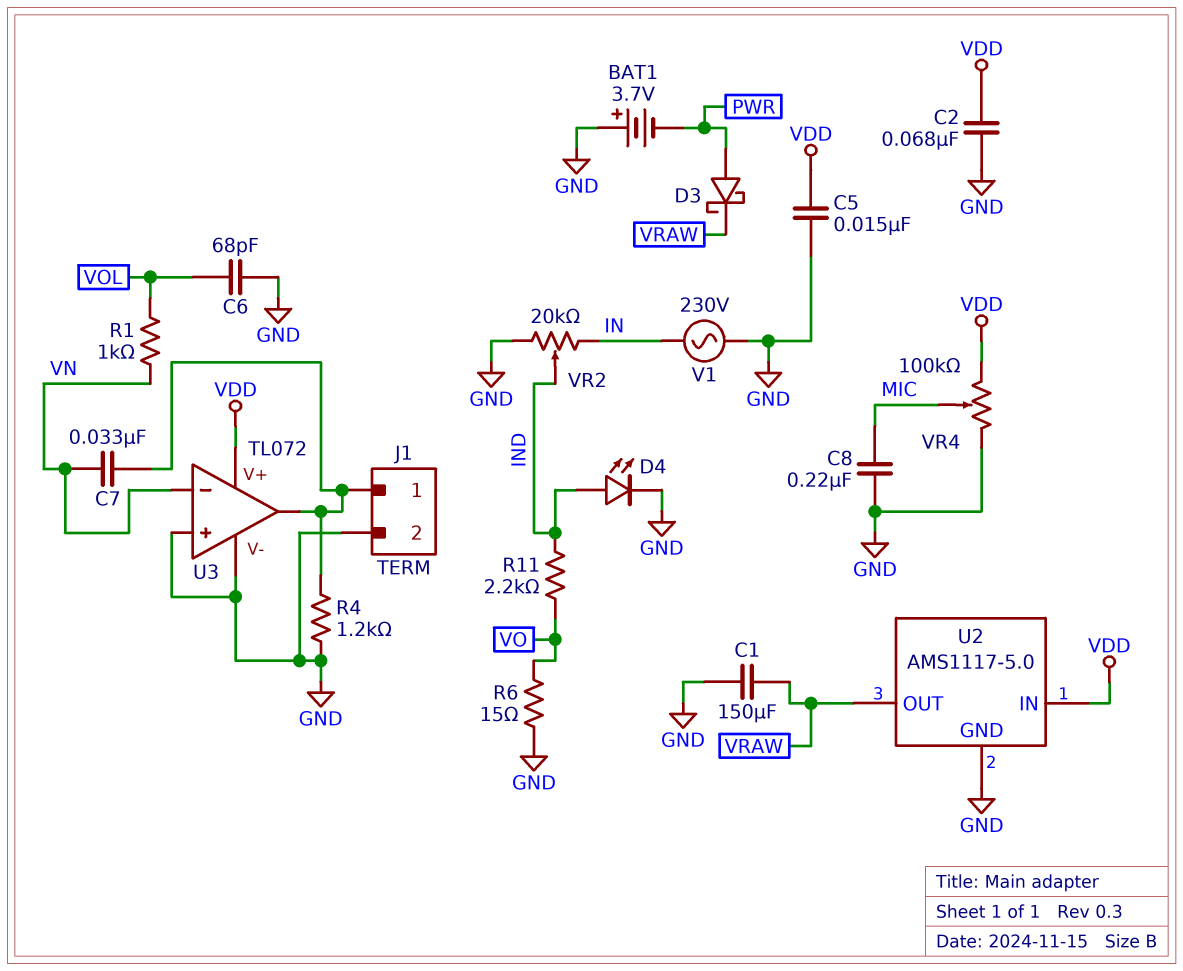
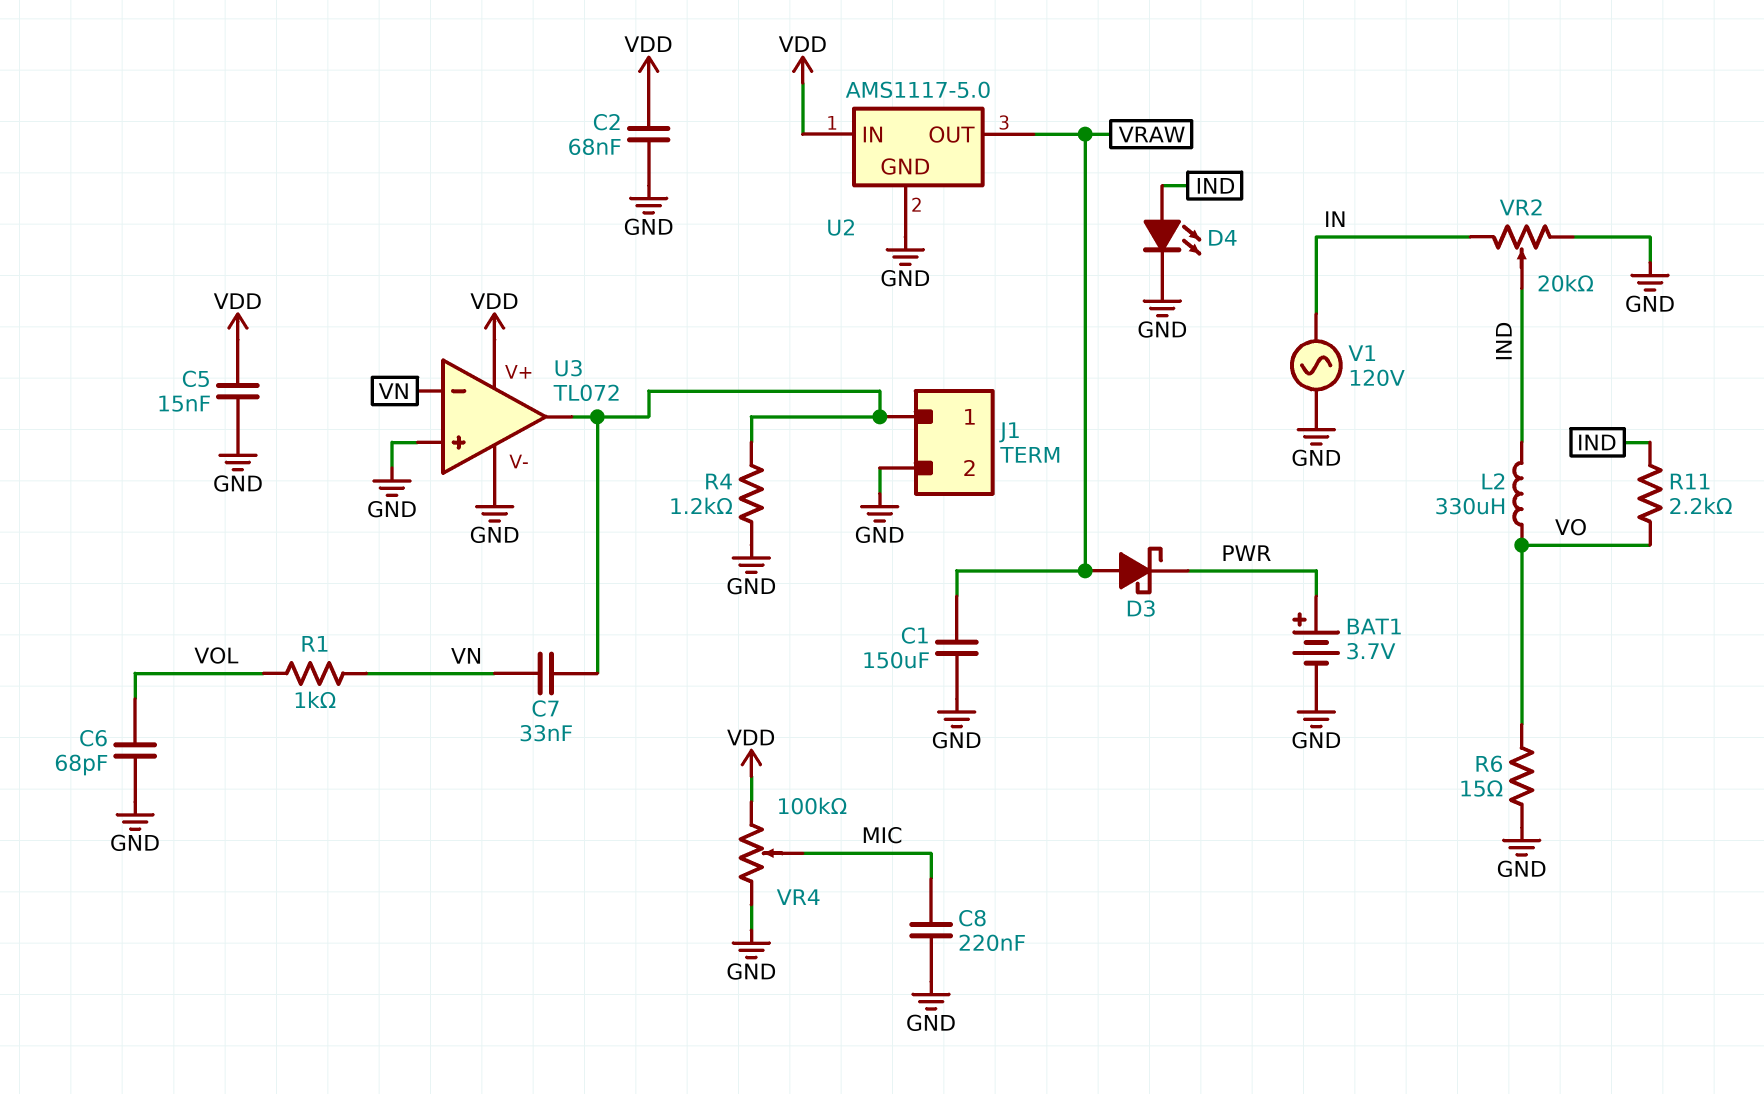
BAT1: 3.7V (plus GND, minus PWR) -> 3.7V (plus PWR, minus GND)
D3: schottky (A PWR, K VRAW) -> schottky (A VRAW, K PWR)
L2: none -> 330uH (IND, VO)
V1: AC 230V (GND, IN) -> AC 120V (GND, IN)

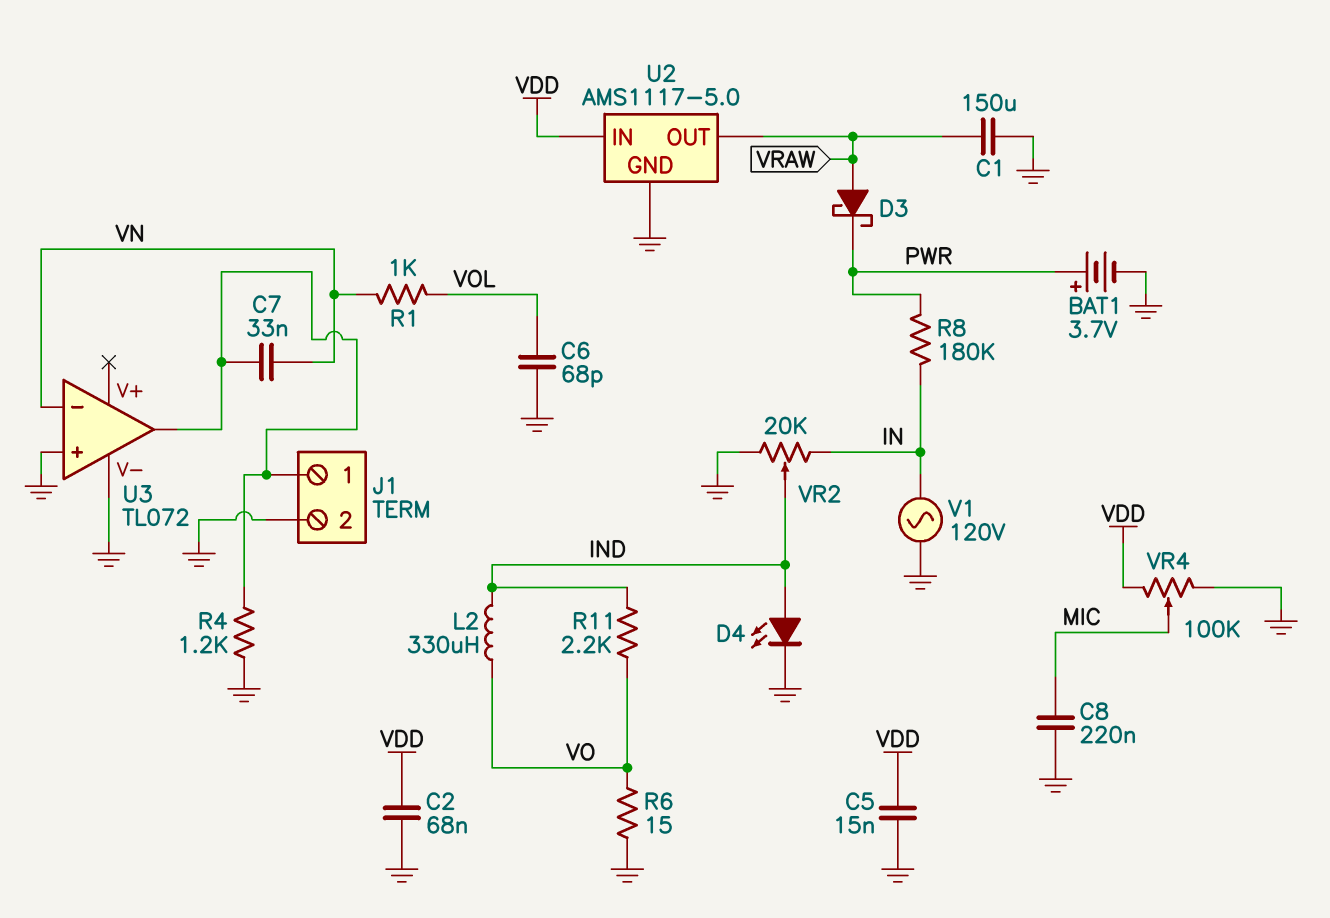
R8: none -> 180k (IN, PWR)
U3 pin V+: VDD -> none

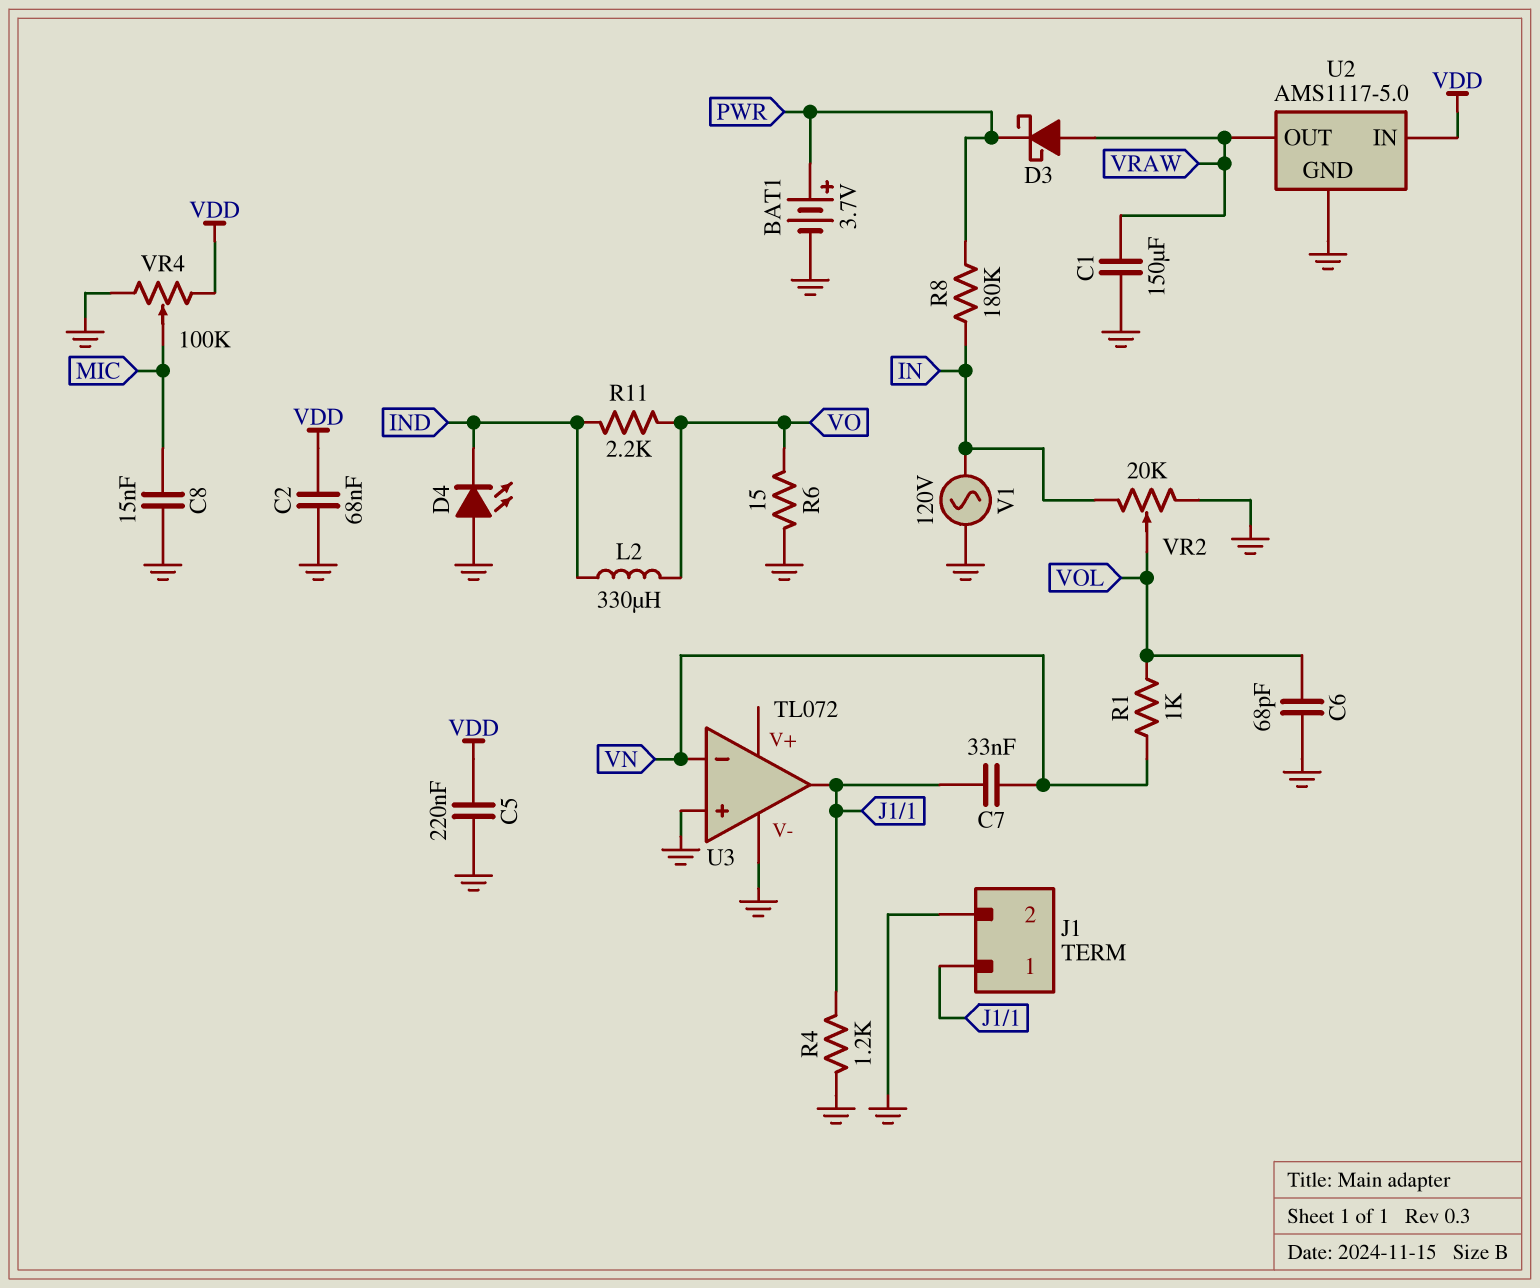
C5: 15nF (GND, VDD) -> 220nF (GND, VDD)
C8: 220nF (GND, MIC) -> 15nF (GND, MIC)
D4: LED (A IND, K GND) -> LED (A GND, K IND)
VR2: 20k (GND, IN, wiper IND) -> 20k (GND, IN, wiper VOL)

